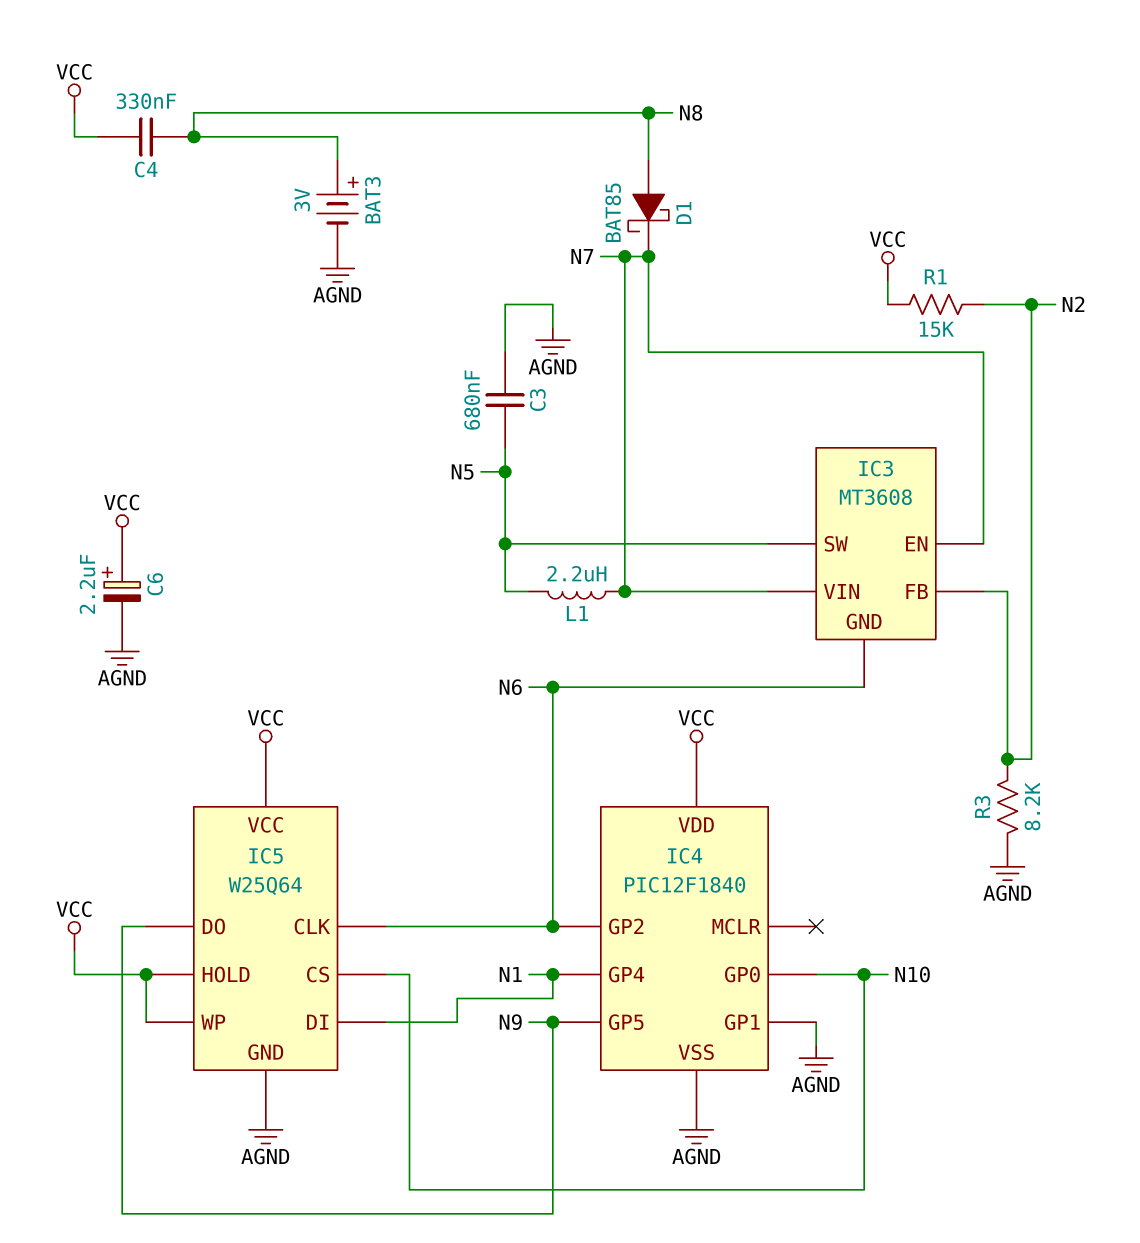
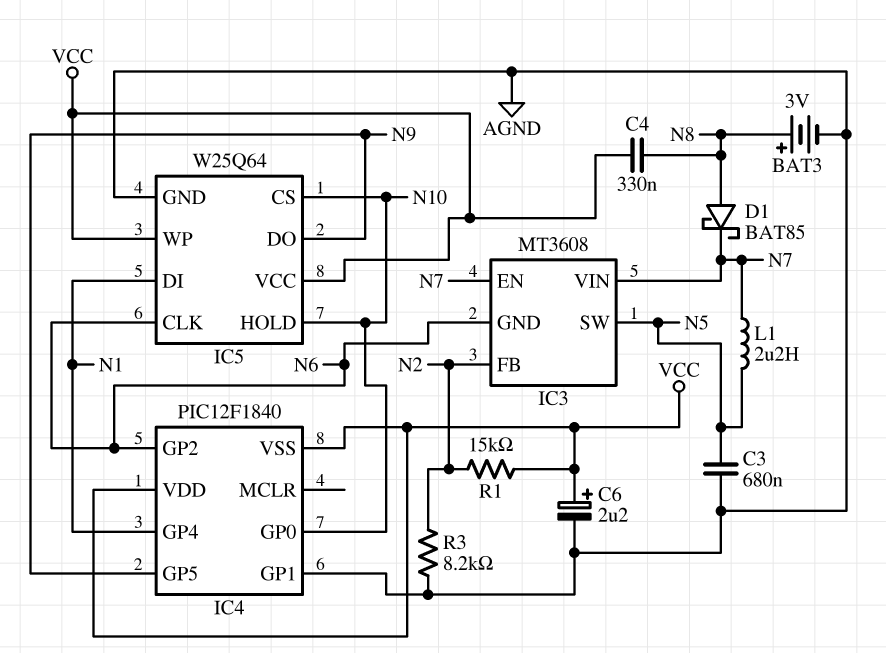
IC4 pin VSS: AGND -> VCC
IC5 pin HOLD: VCC -> N10

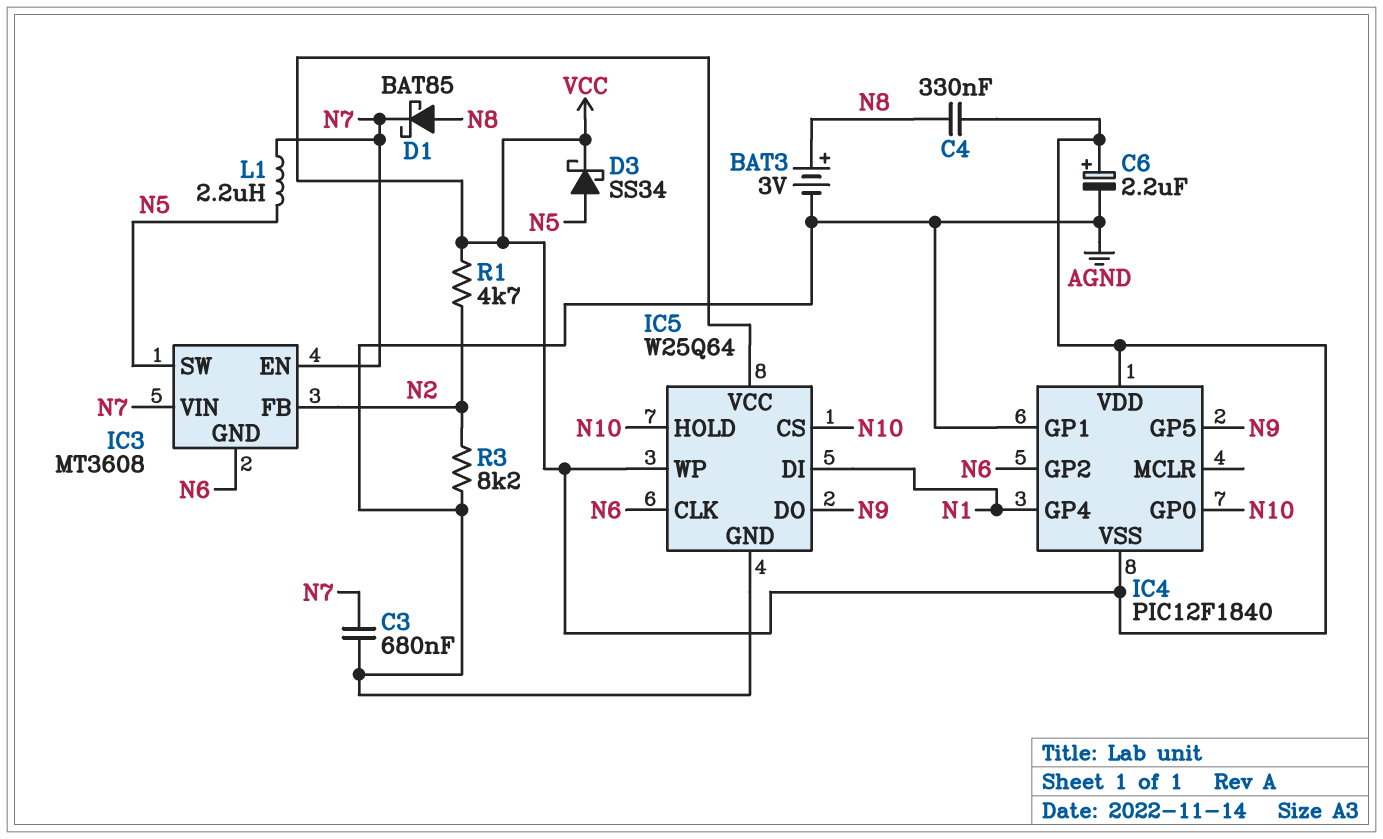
C3: 680nF (AGND, N5) -> 680nF (AGND, N7)
D3: none -> schottky SS34 (A N5, K VCC)
R1: 15k (N2, VCC) -> 4.7k (N2, VCC)

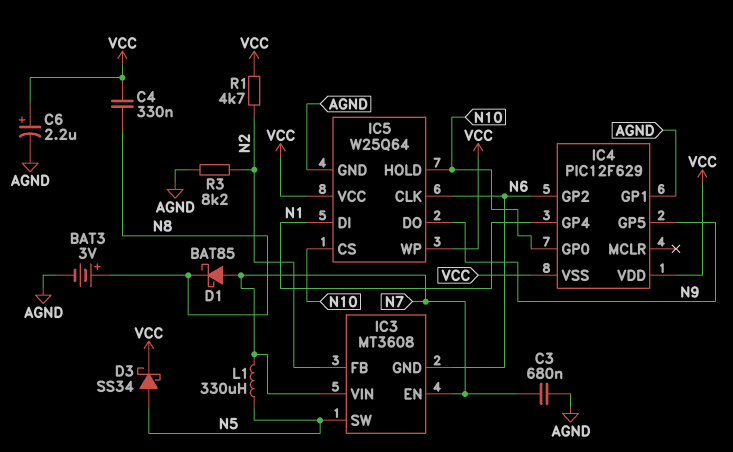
D1: schottky BAT85 (A N8, K N7) -> schottky BAT85 (A N7, K N8)
IC4: PIC12F1840 -> PIC12F629
L1: 2.2uH (N5, N7) -> 330uH (N5, N7)

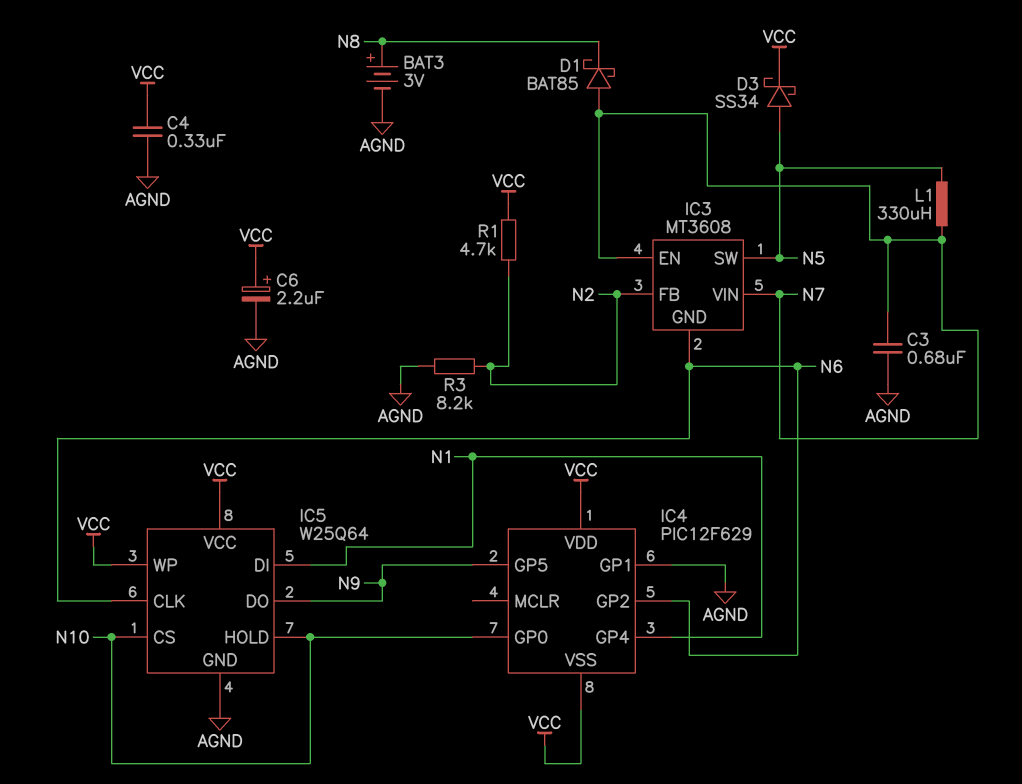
C4: 330nF (N8, VCC) -> 330nF (AGND, VCC)

